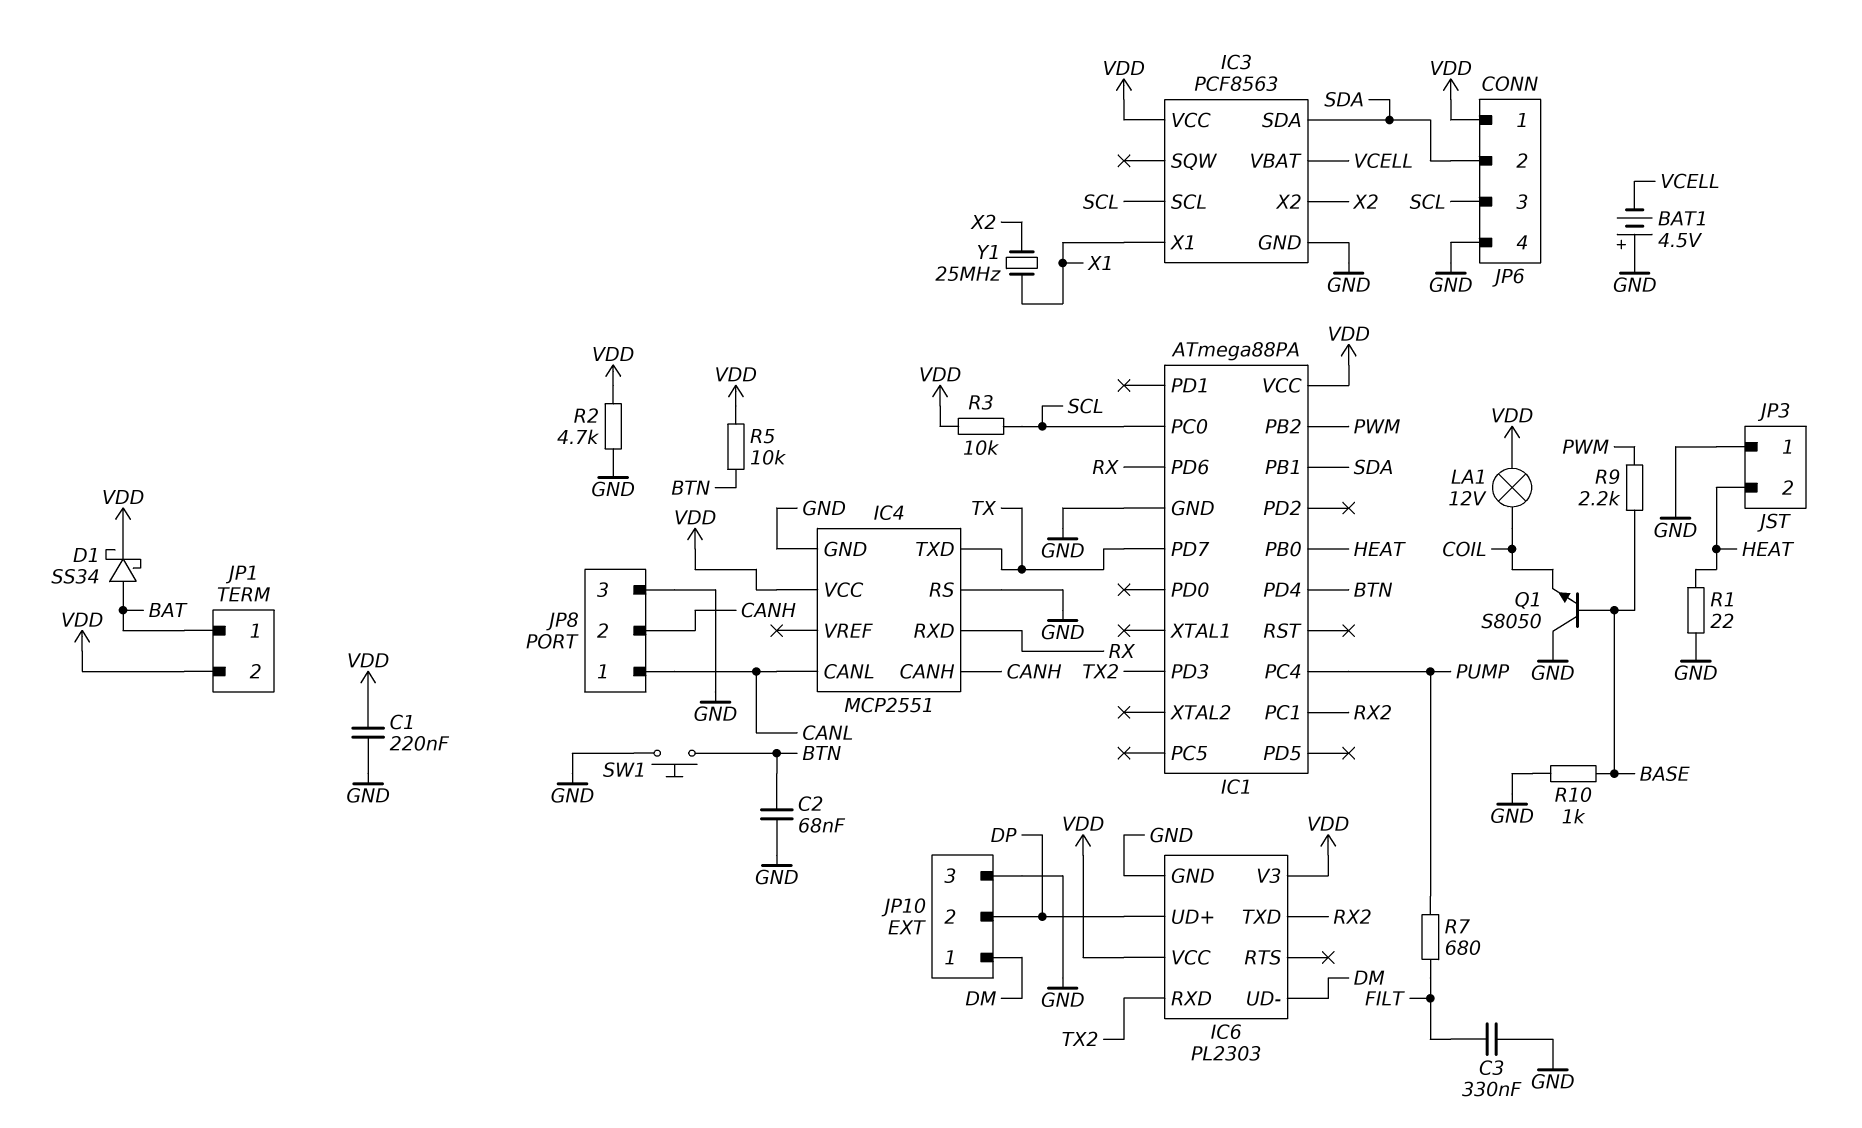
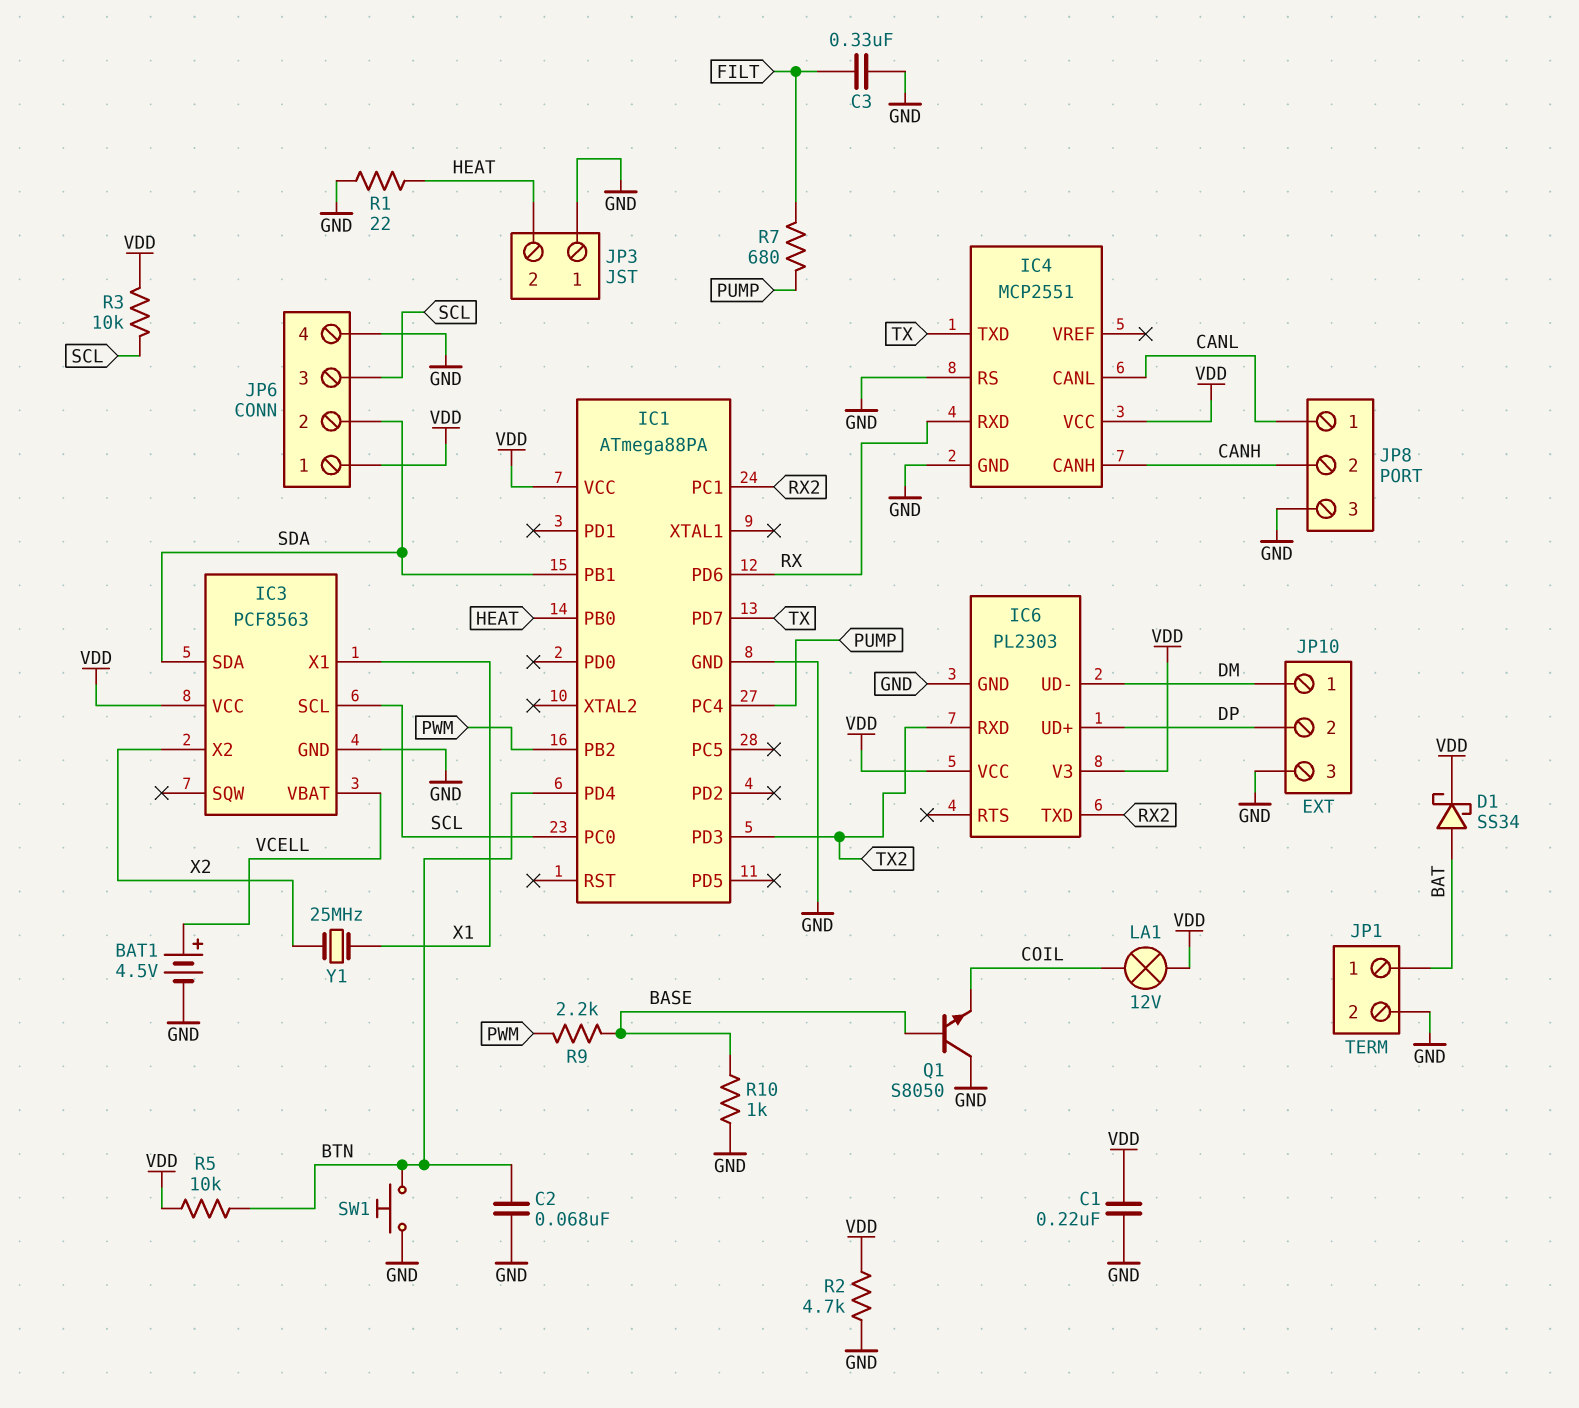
BAT1: 4.5V (plus GND, minus VCELL) -> 4.5V (plus VCELL, minus GND)
JP1 pin 2: VDD -> GND

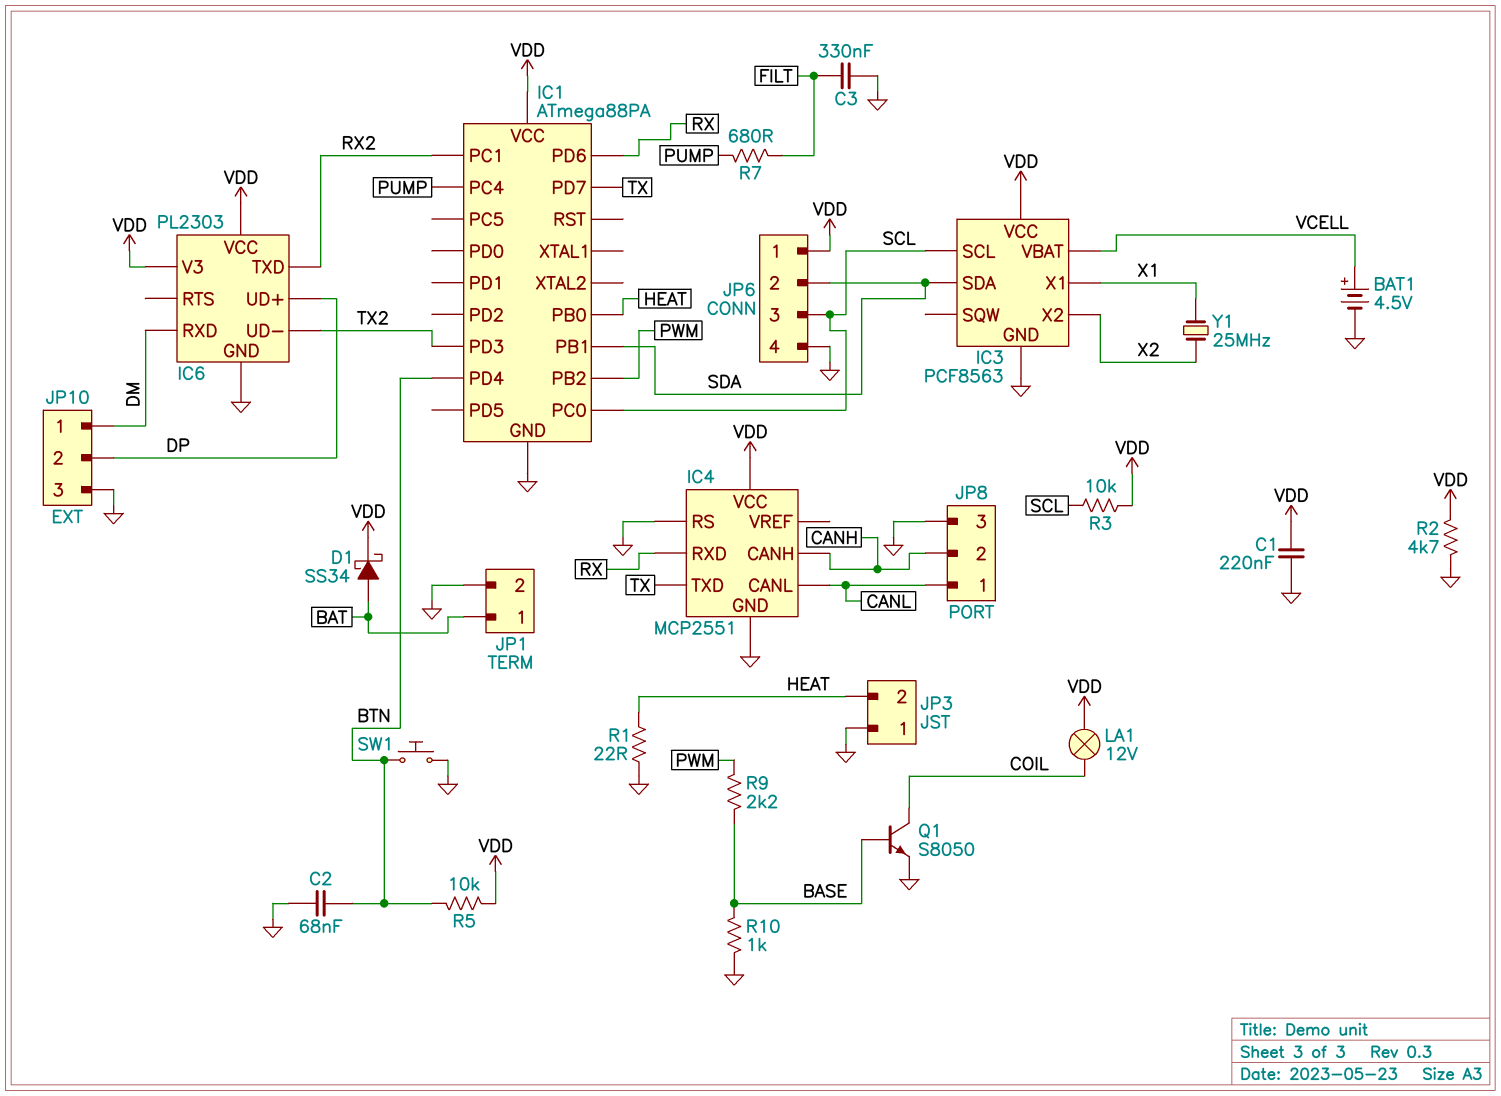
IC6 pin RXD: TX2 -> DM
IC6 pin UD-: DM -> TX2
Q1: NPN S8050 (B BASE, C GND, E COIL) -> NPN S8050 (B BASE, C COIL, E GND)

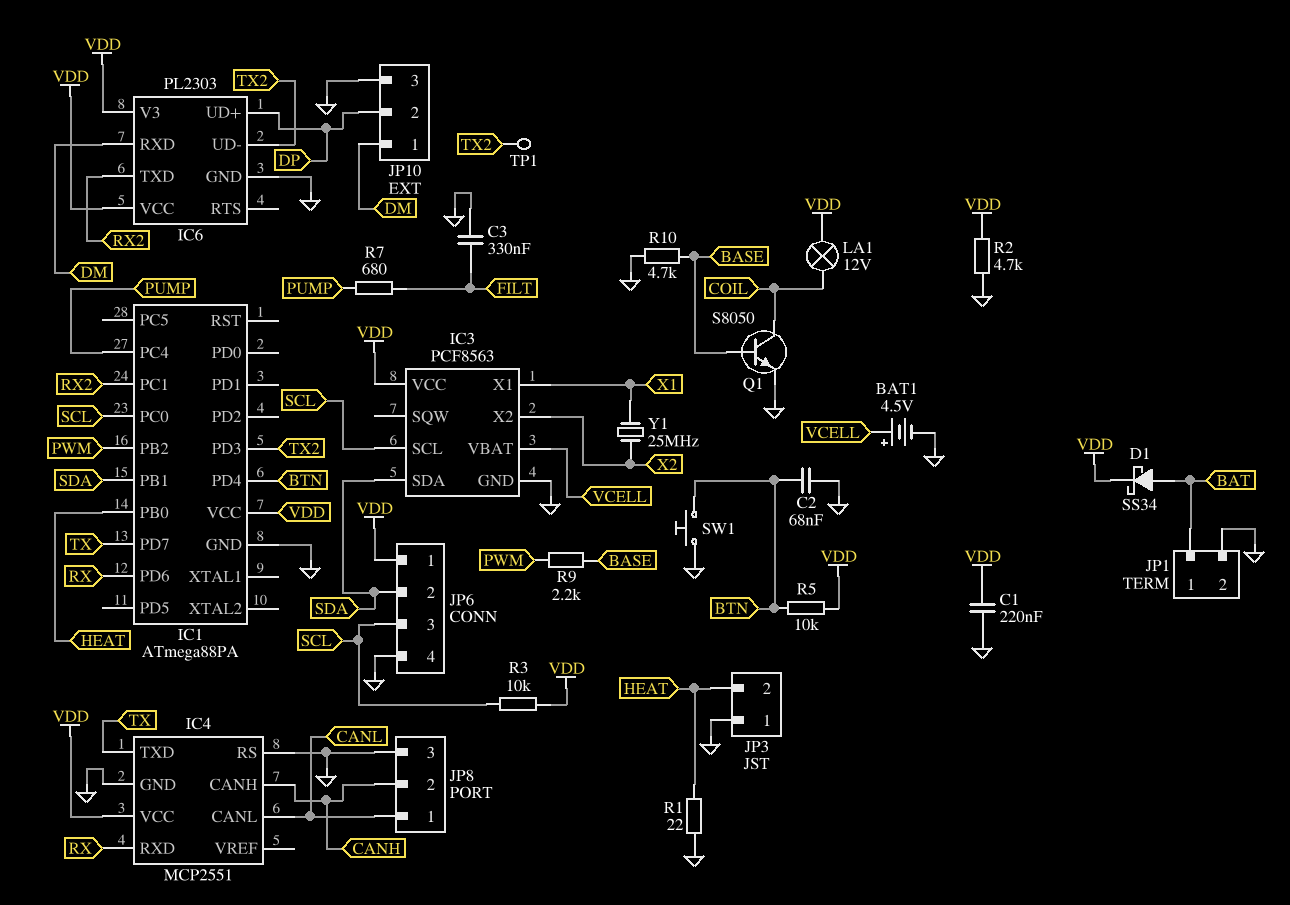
R10: 1k (BASE, GND) -> 4.7k (BASE, GND)
TP1: none -> test point (TX2)

